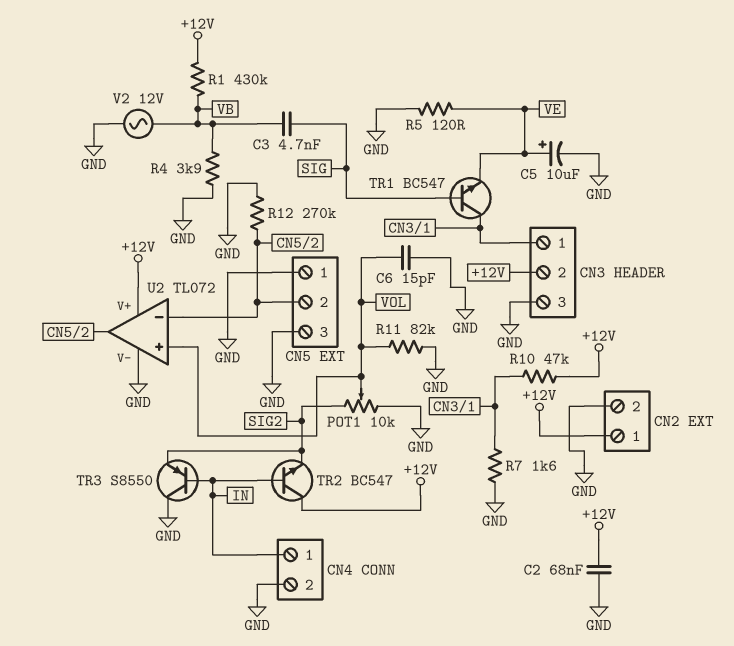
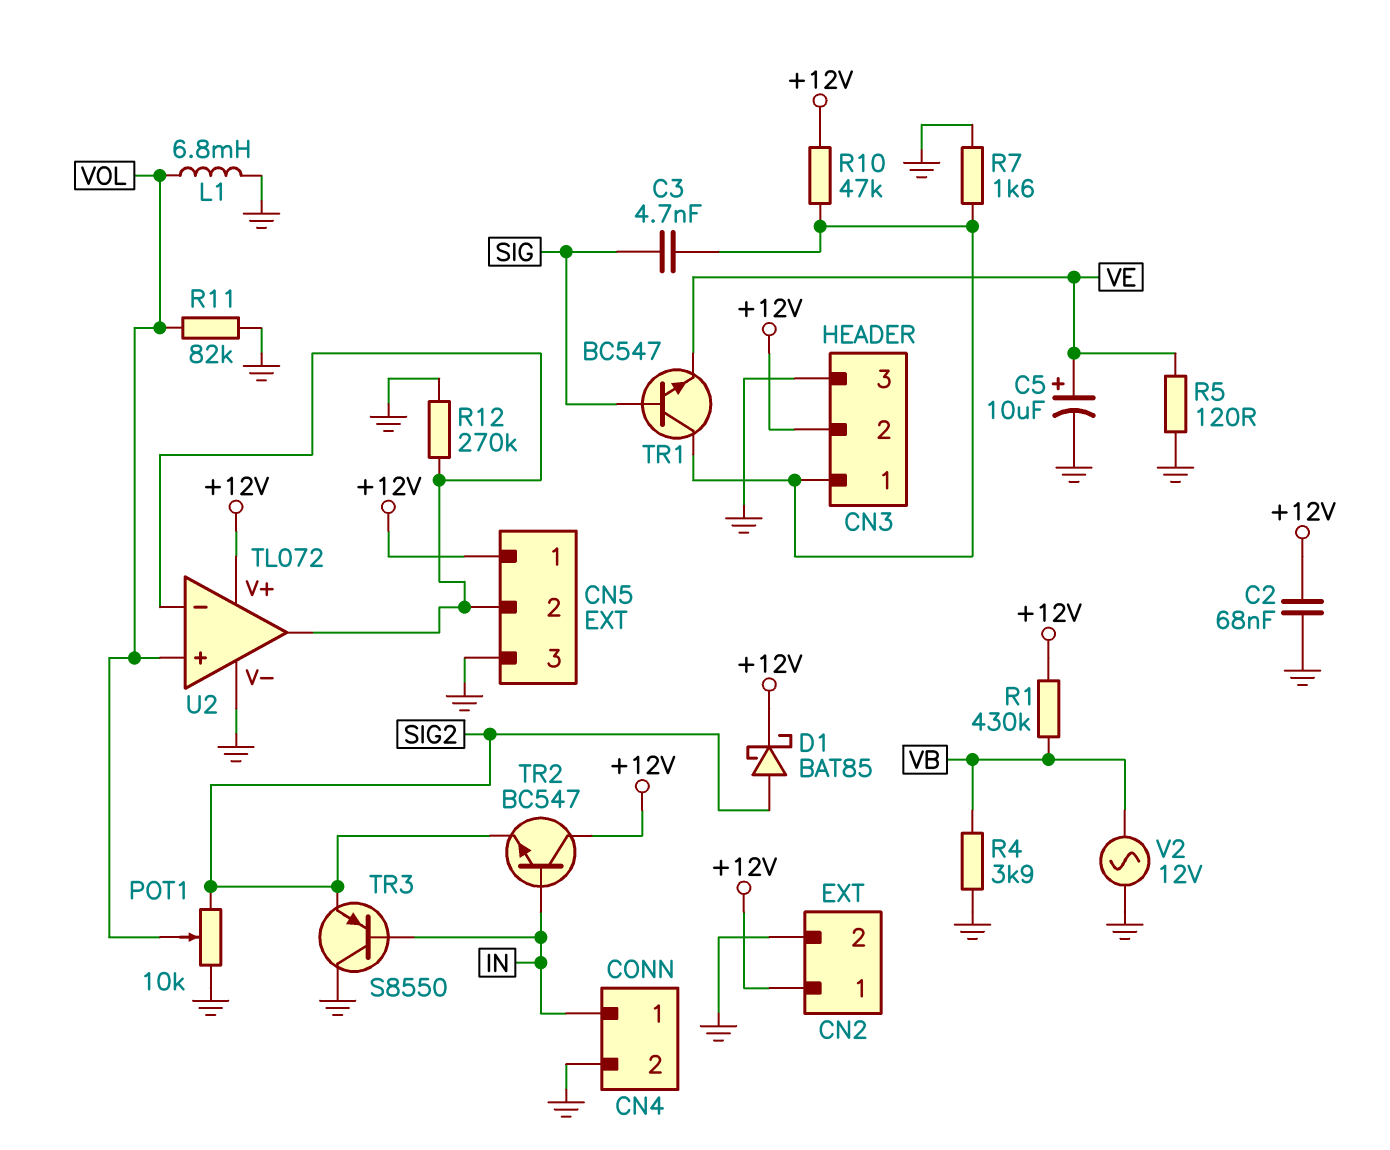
C3: 4.7nF (SIG, VB) -> 4.7nF (CN3/1, SIG)
C6: 15pF (GND, VOL) -> none
CN5 pin 1: GND -> +12V
D1: none -> schottky BAT85 (A SIG2, K +12V)
L1: none -> 6.8mH (GND, VOL)

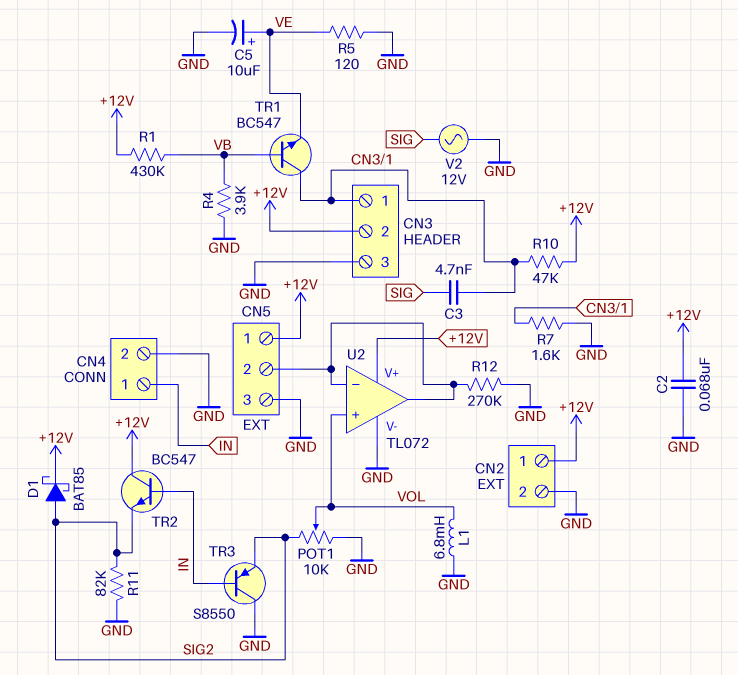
R11: 82k (GND, VOL) -> 82k (GND, SIG2)
TR1: NPN BC547 (B SIG, C CN3/1, E VE) -> NPN BC547 (B VB, C CN3/1, E VE)
V2: AC 12V (GND, VB) -> AC 12V (GND, SIG)

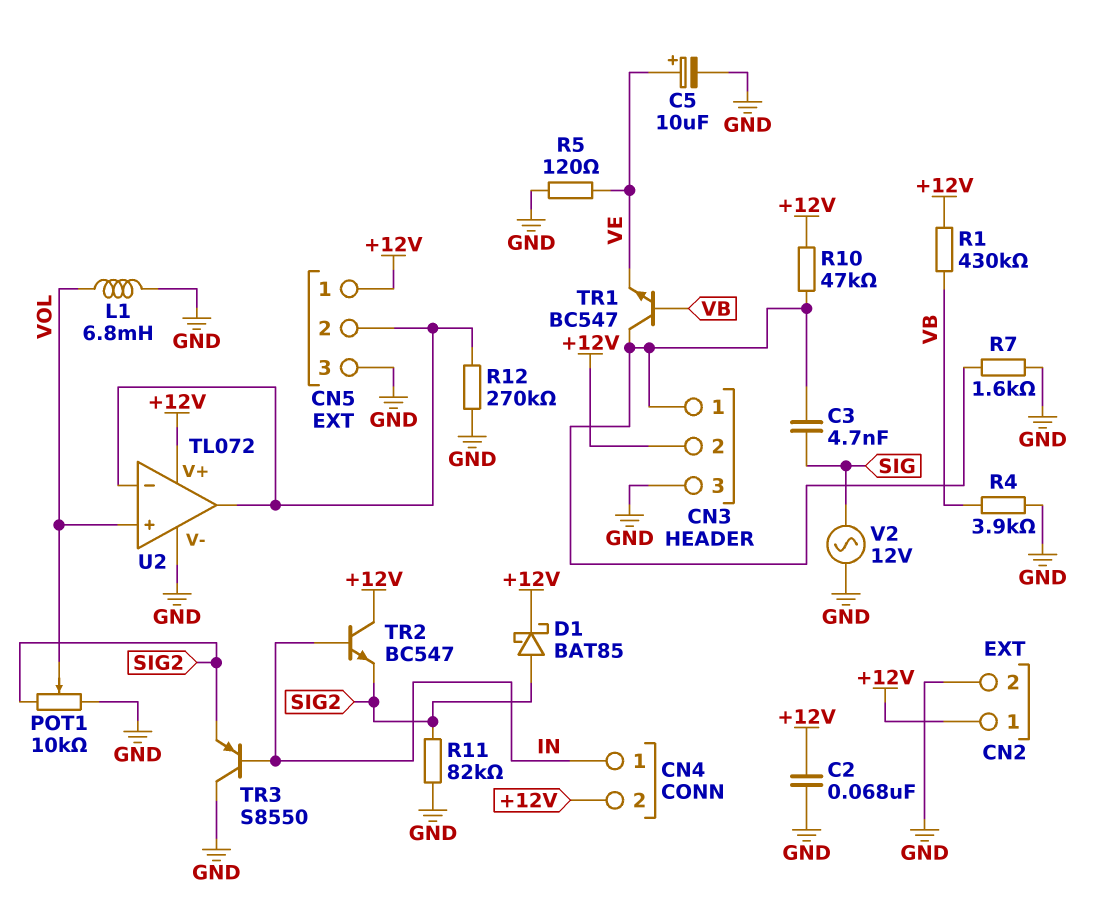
CN4 pin 2: GND -> +12V

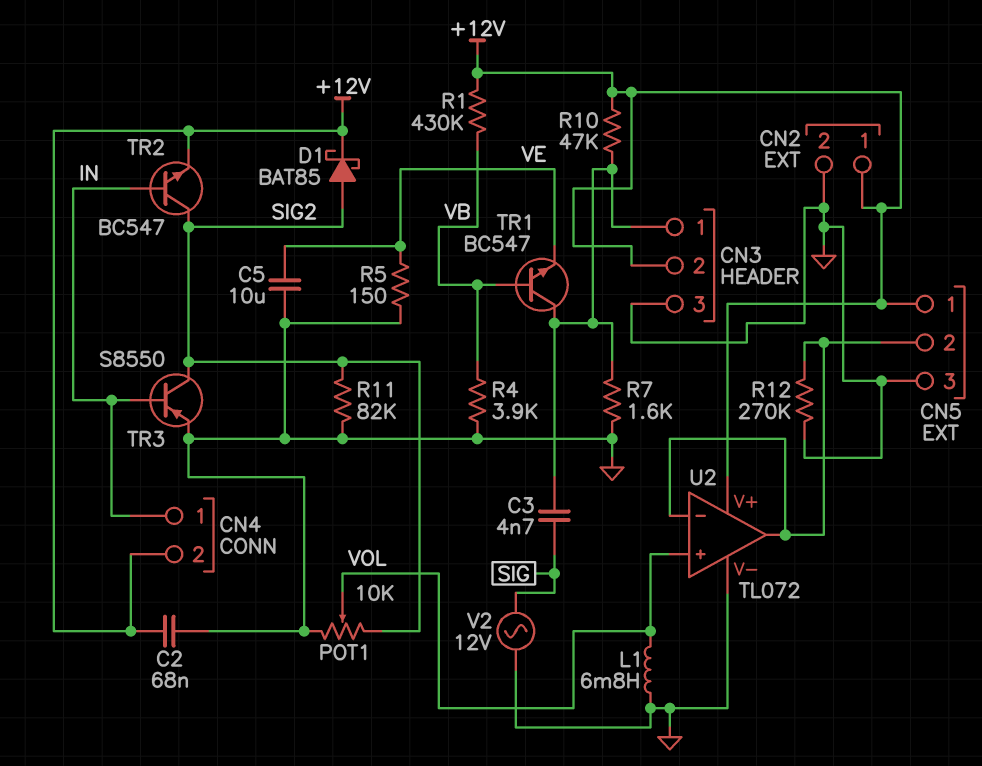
C5: 10uF (plus VE, minus GND) -> 10uF (GND, VE)
R5: 120 (GND, VE) -> 150 (GND, VE)
TR2: NPN BC547 (B IN, C +12V, E SIG2) -> NPN BC547 (B IN, C SIG2, E +12V)
TR3: PNP S8550 (B IN, C GND, E SIG2) -> PNP S8550 (B IN, C SIG2, E GND)

